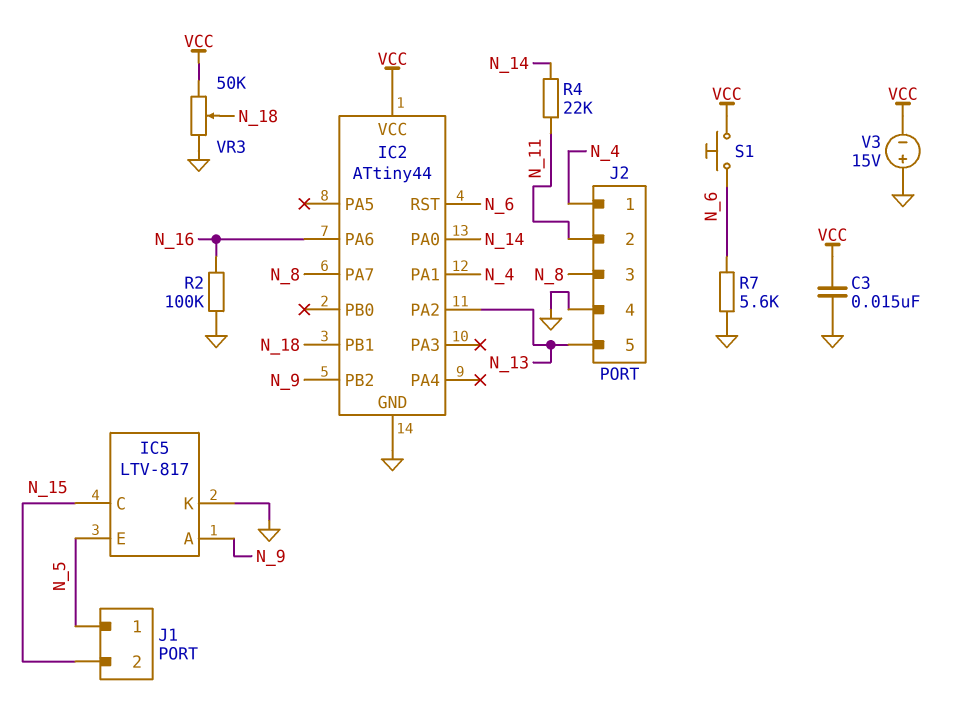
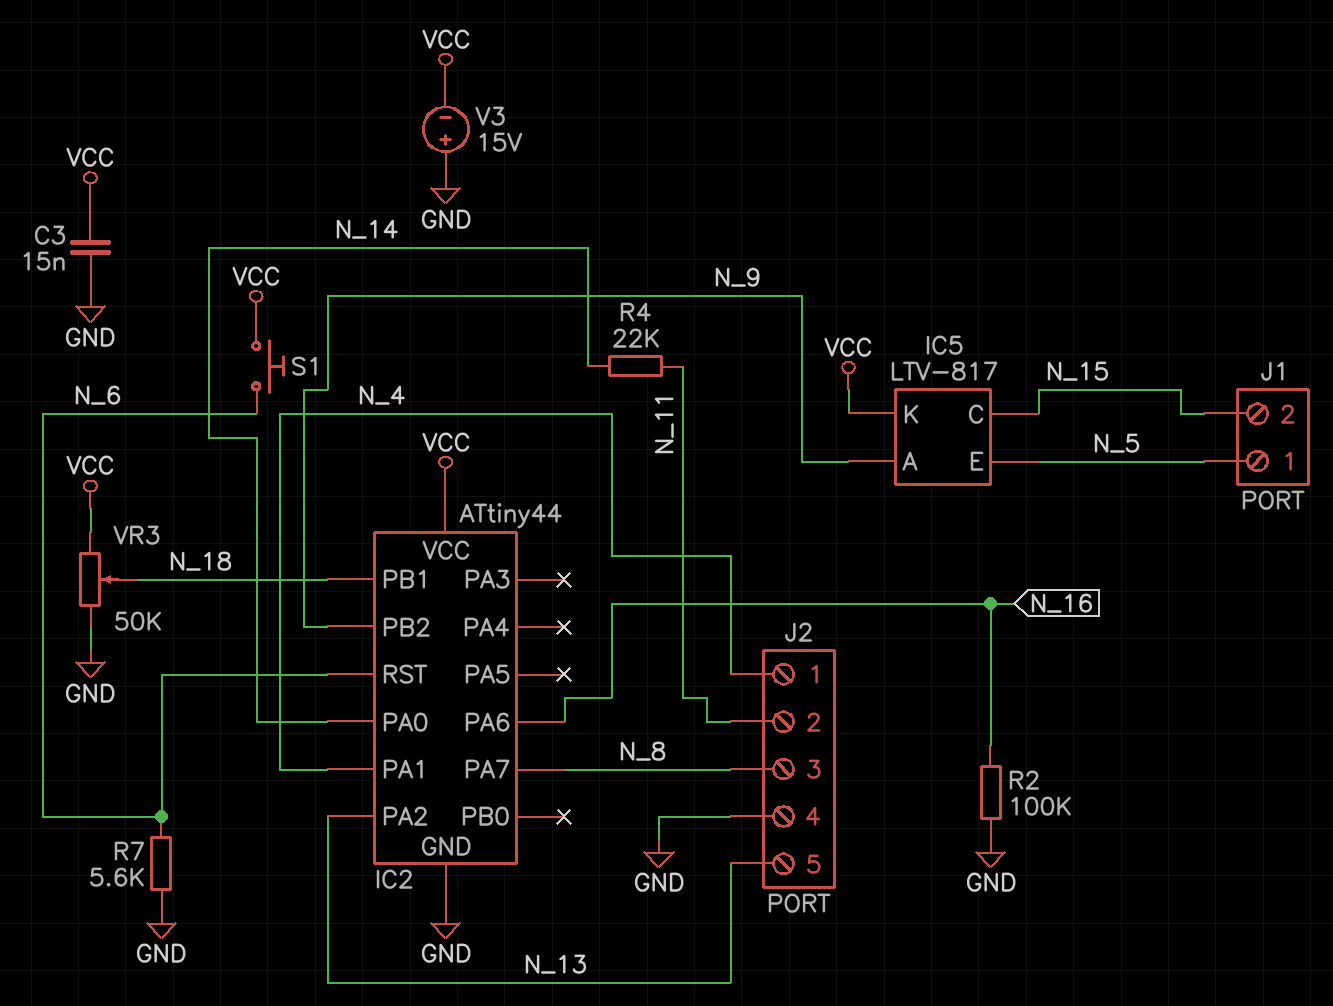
IC5 pin K: GND -> VCC

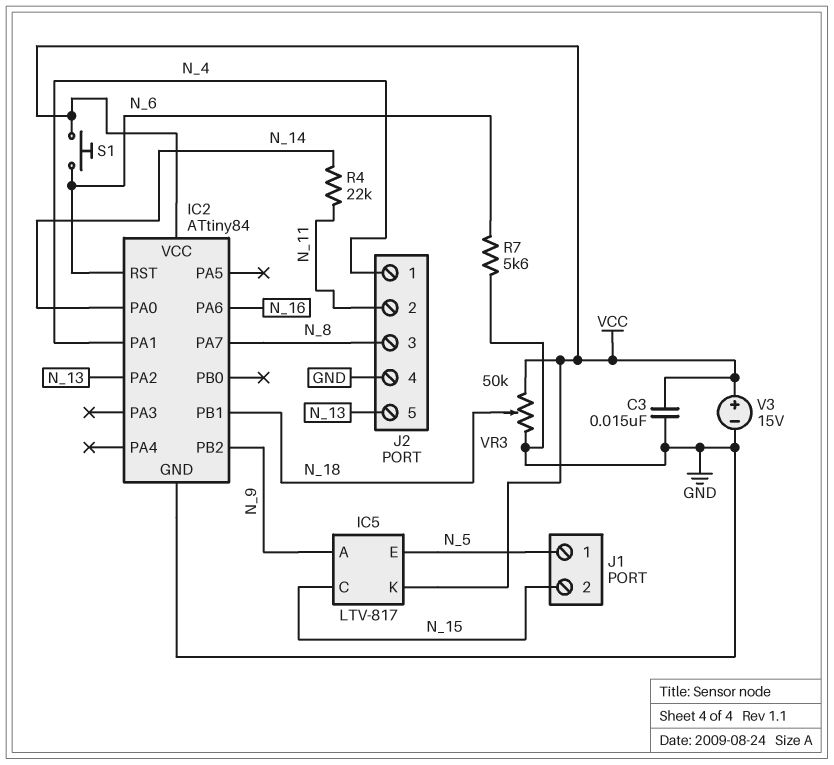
IC2: ATtiny44 -> ATtiny84
R2: 100k (GND, N_16) -> none
V3: 15V (plus GND, minus VCC) -> 15V (plus VCC, minus GND)

